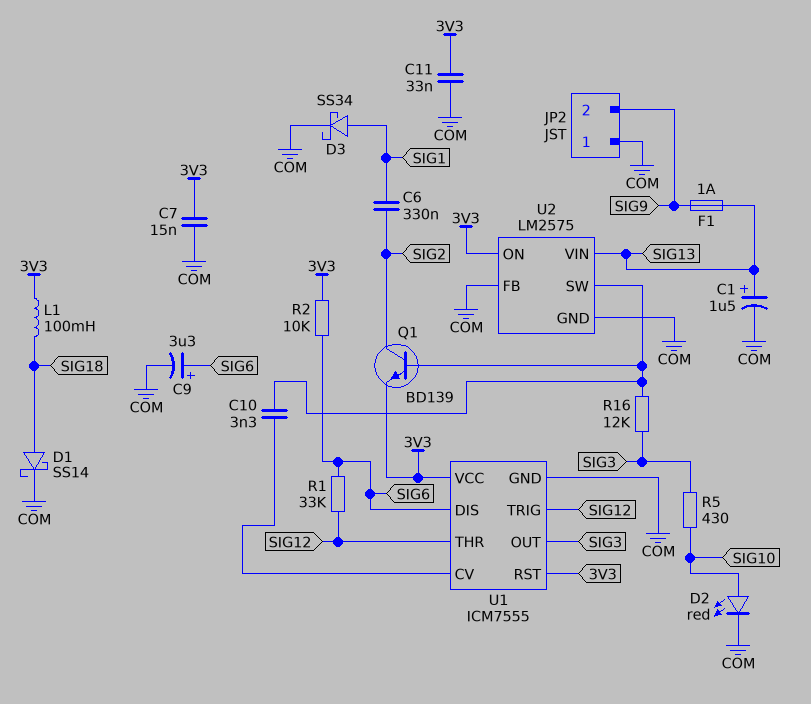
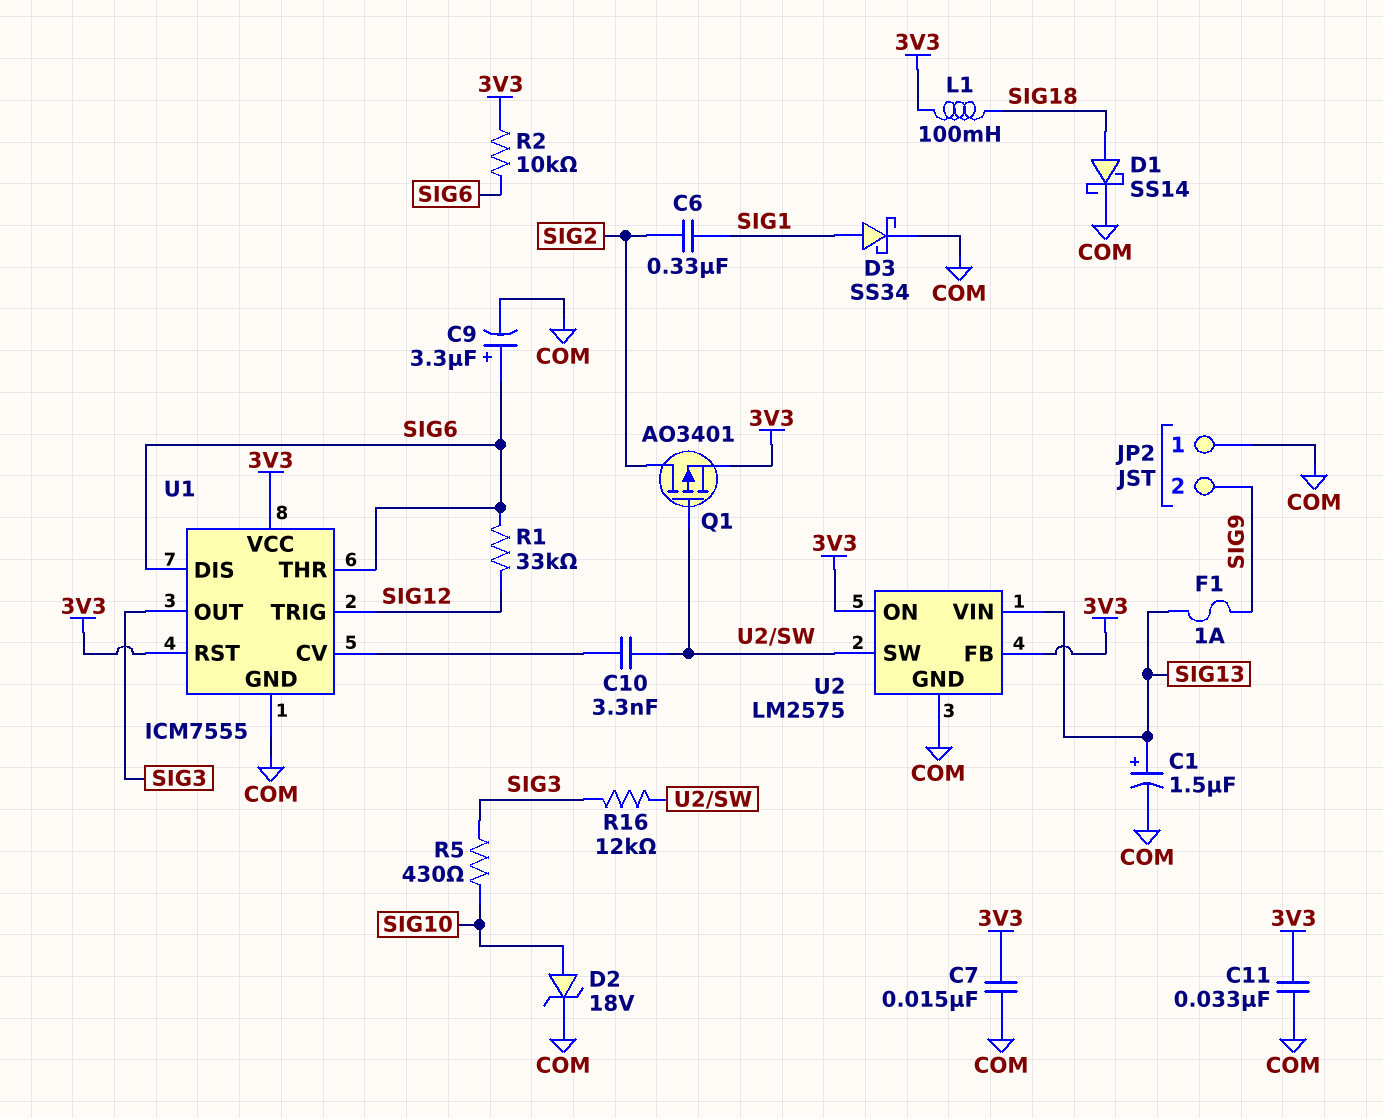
D2: LED red (A SIG10, K COM) -> zener 18V (A SIG10, K COM)
Q1: NPN BD139 (B U2/SW, C SIG2, E 3V3) -> PMOS AO3401 (G U2/SW, D SIG2, S 3V3)
U1 pin THR: SIG12 -> SIG6
U2 pin FB: COM -> 3V3

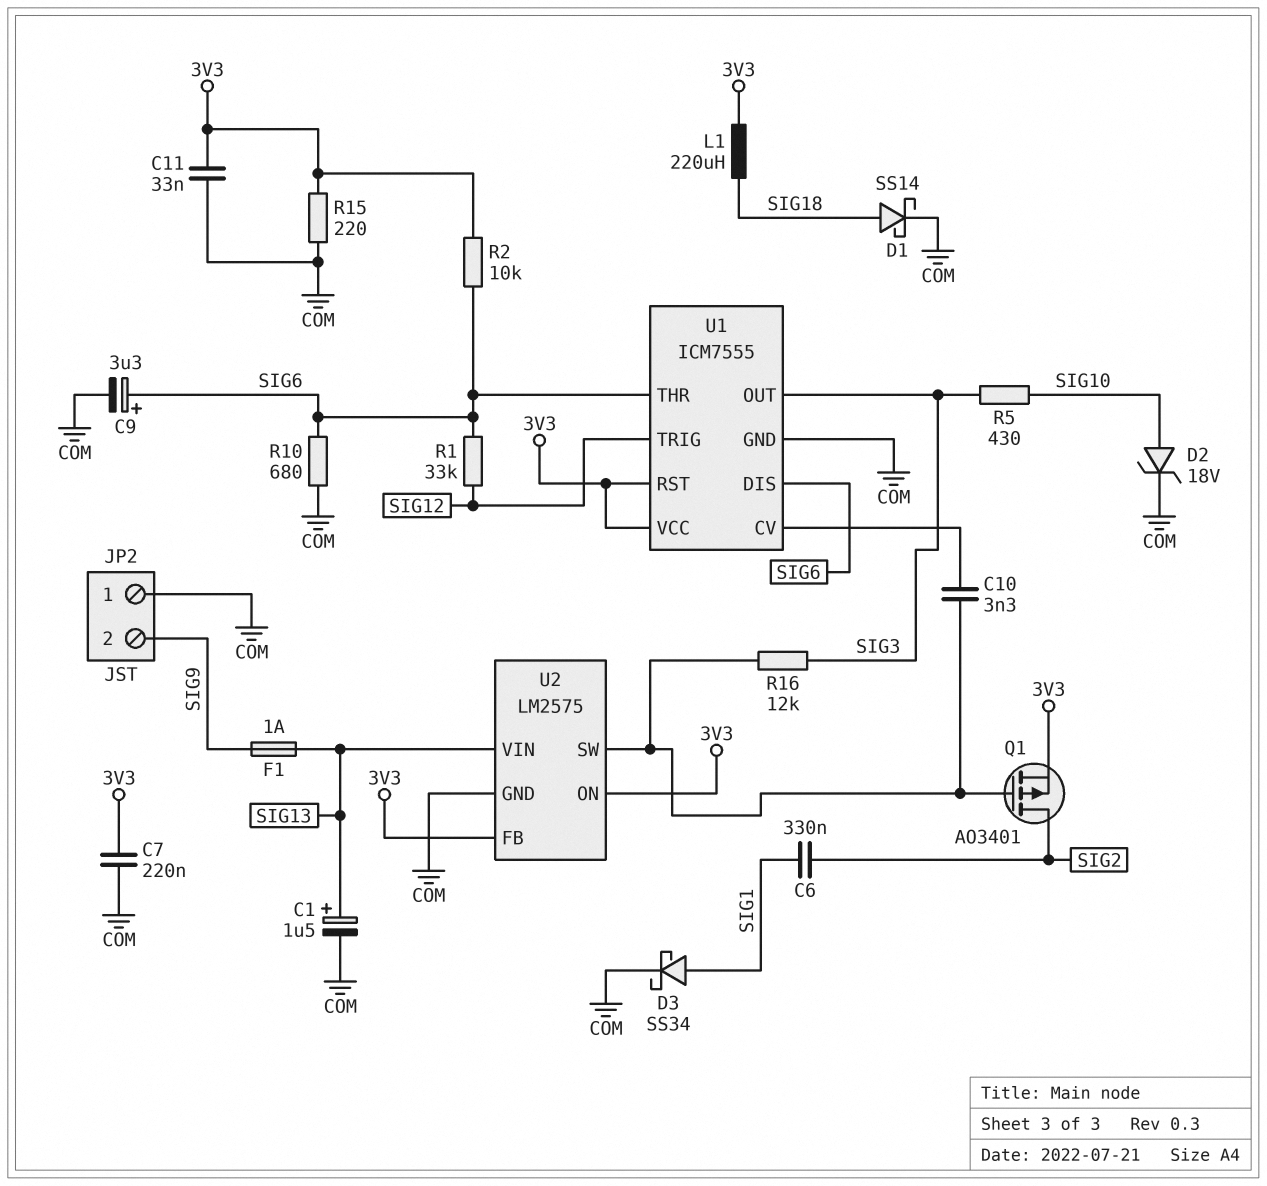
C7: 15nF (3V3, COM) -> 220nF (3V3, COM)
L1: 100mH (3V3, SIG18) -> 220uH (3V3, SIG18)
R10: none -> 680 (COM, SIG6)
R15: none -> 220 (3V3, COM)

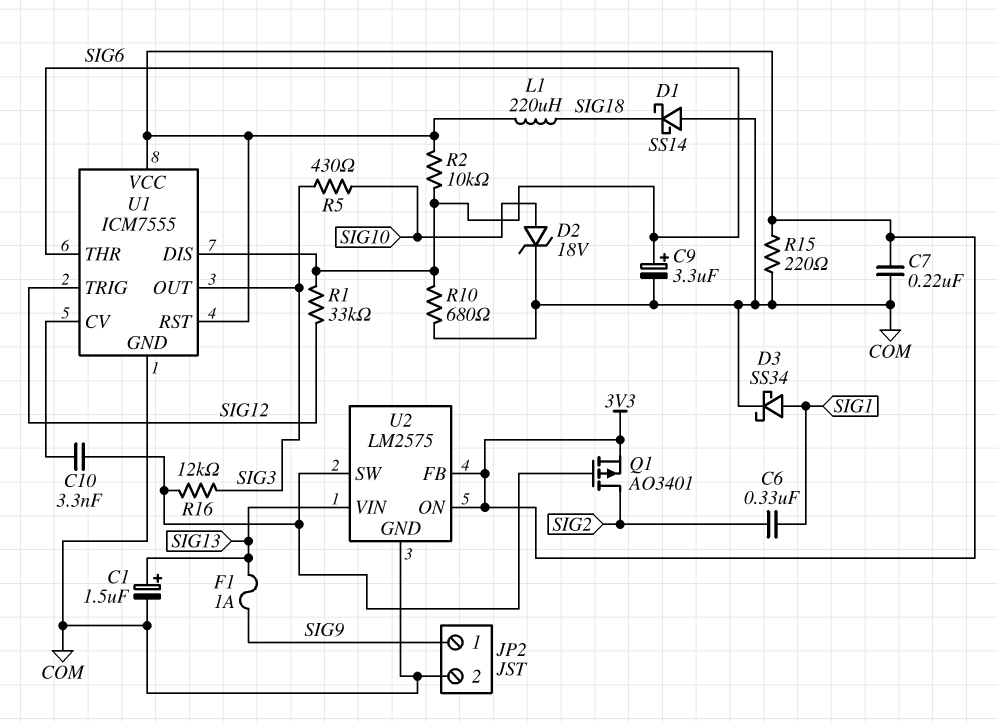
C11: 33nF (3V3, COM) -> none
D1: schottky SS14 (A SIG18, K COM) -> schottky SS14 (A COM, K SIG18)
JP2 pin 1: COM -> SIG9
JP2 pin 2: SIG9 -> COM

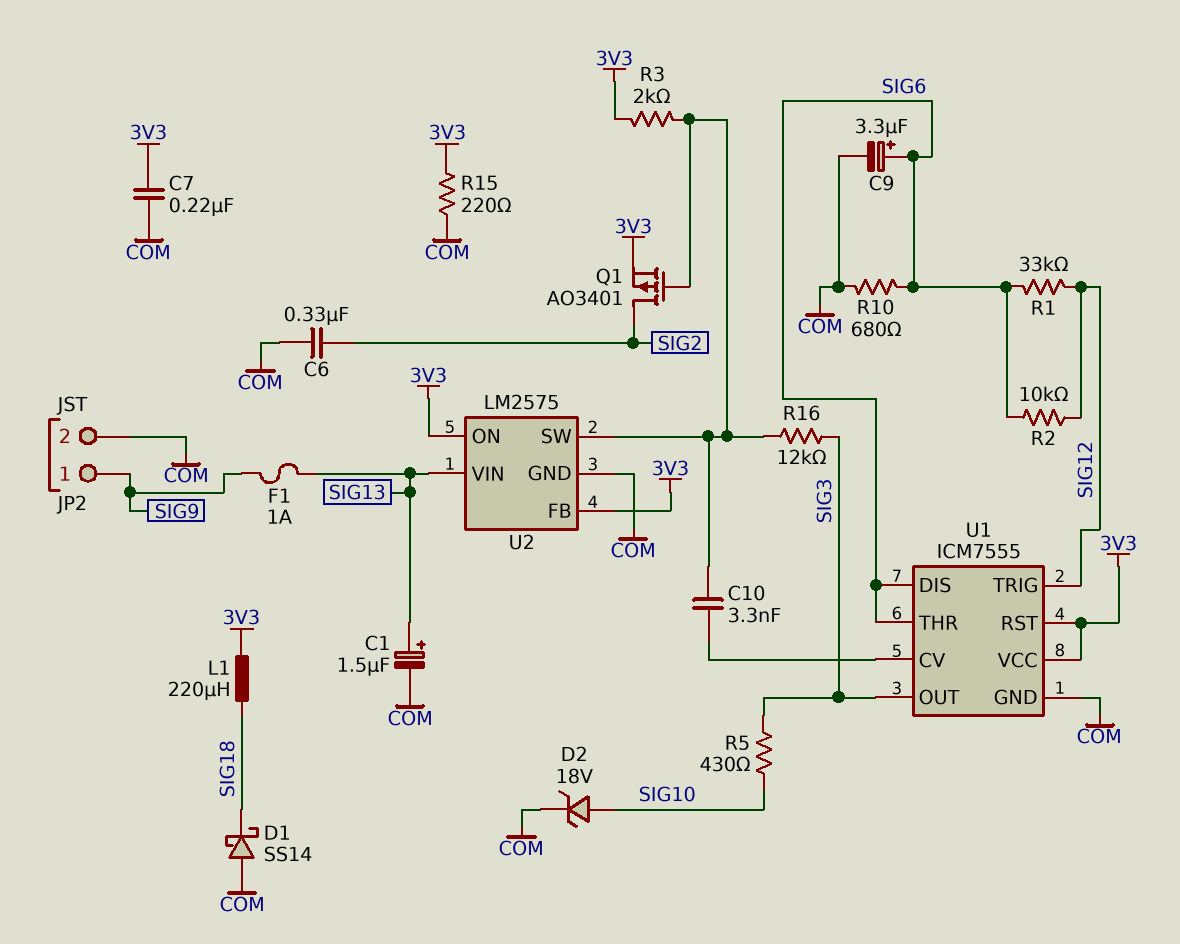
C6: 330nF (SIG1, SIG2) -> 330nF (COM, SIG2)
D3: schottky SS34 (A SIG1, K COM) -> none
R2: 10k (3V3, SIG6) -> 10k (SIG6, SIG12)
R3: none -> 2k (3V3, U2/SW)

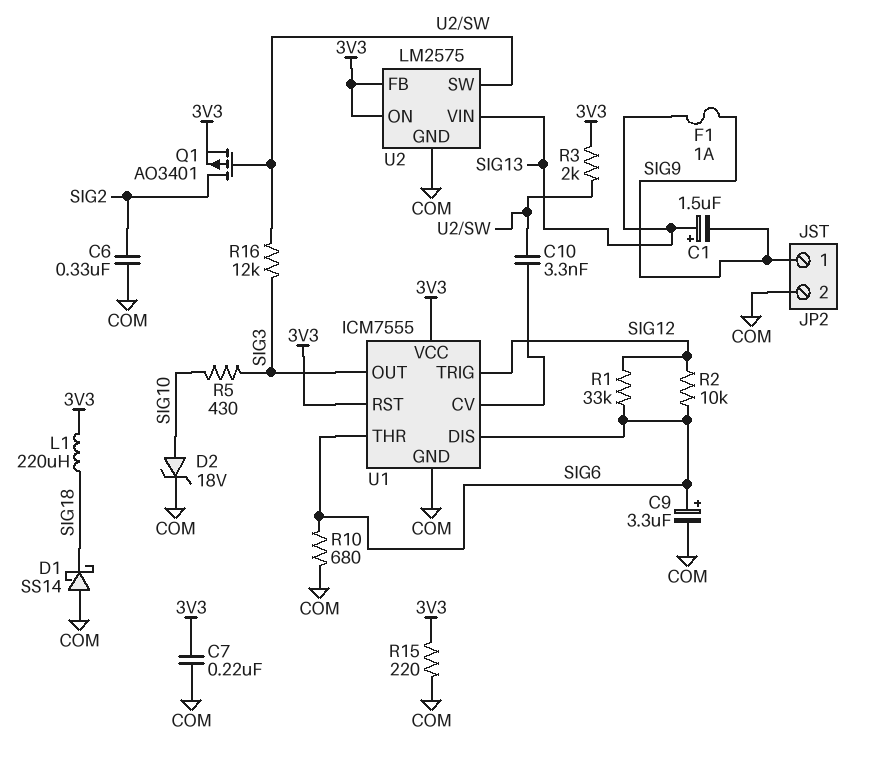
C1: 1.5uF (plus SIG13, minus COM) -> 1.5uF (plus SIG13, minus SIG9)

